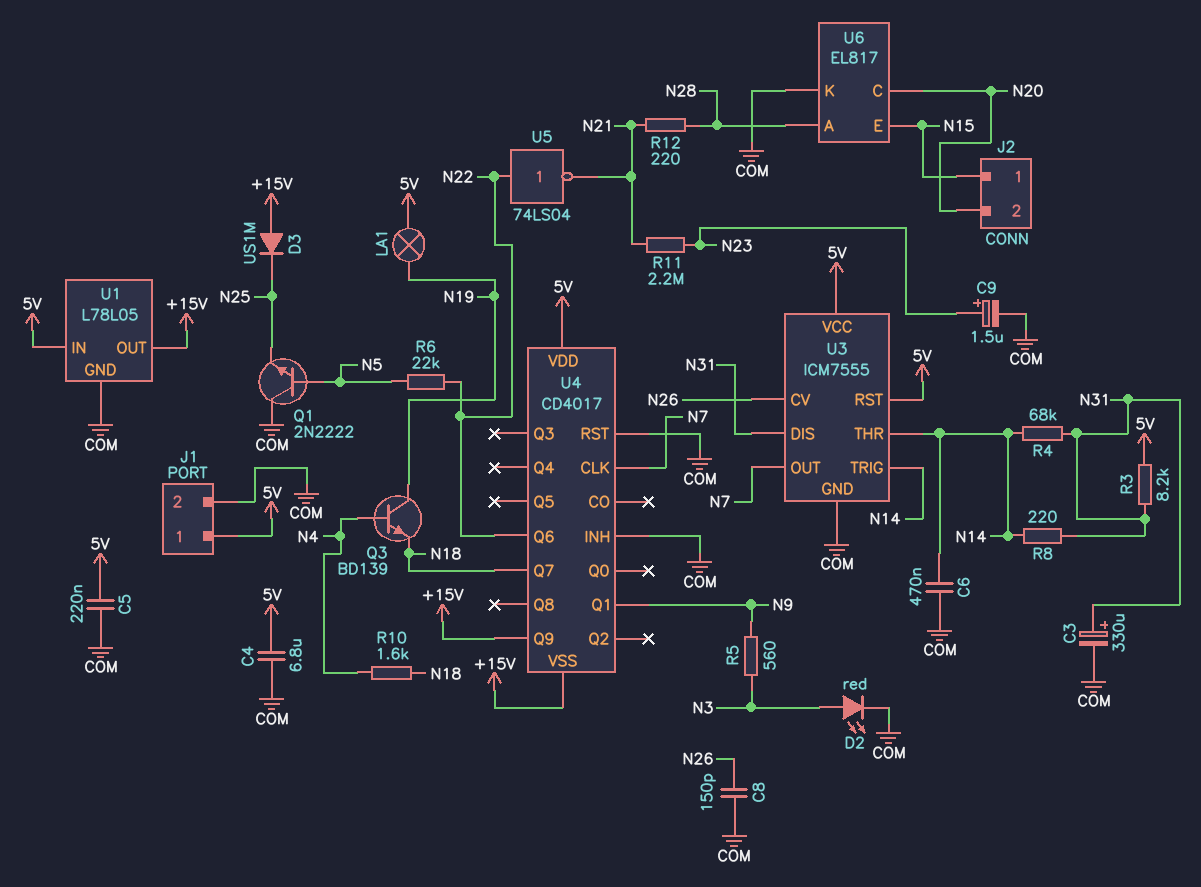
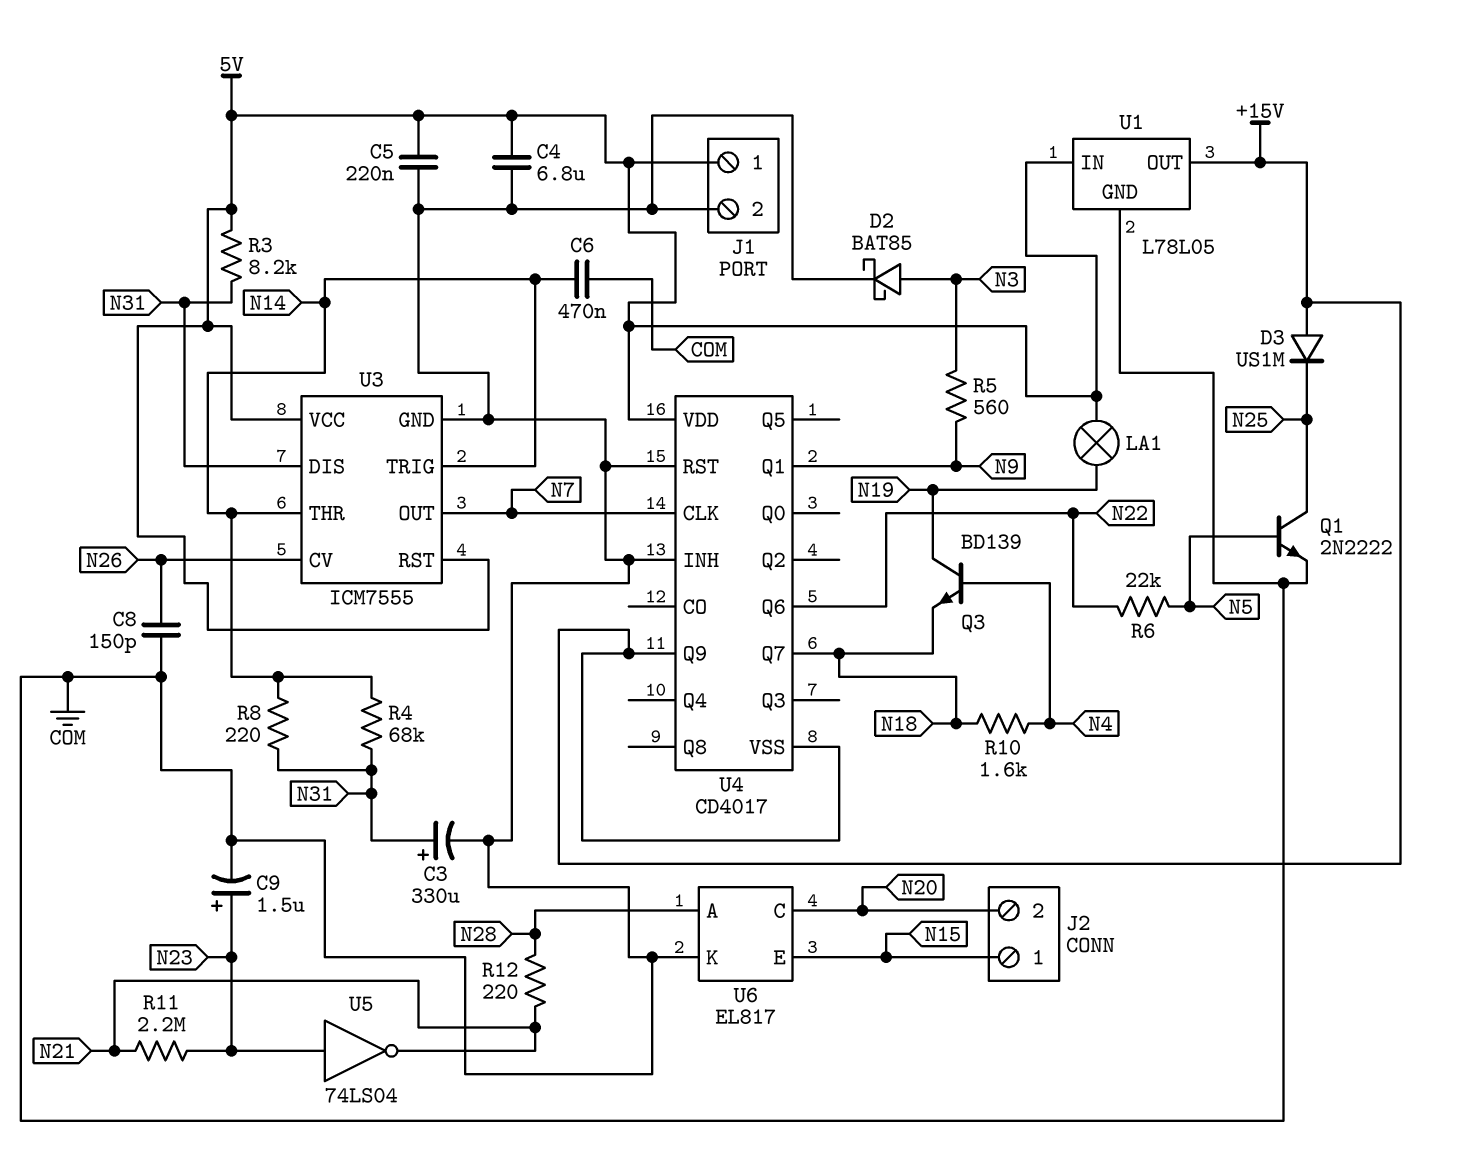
D2: LED red (A N3, K COM) -> schottky BAT85 (A N3, K COM)
Q1: NPN 2N2222 (B N5, C COM, E N25) -> NPN 2N2222 (B N5, C N25, E COM)
U5: NOT 74LS04 (in N22, out N21) -> NOT 74LS04 (in N23, out N21)

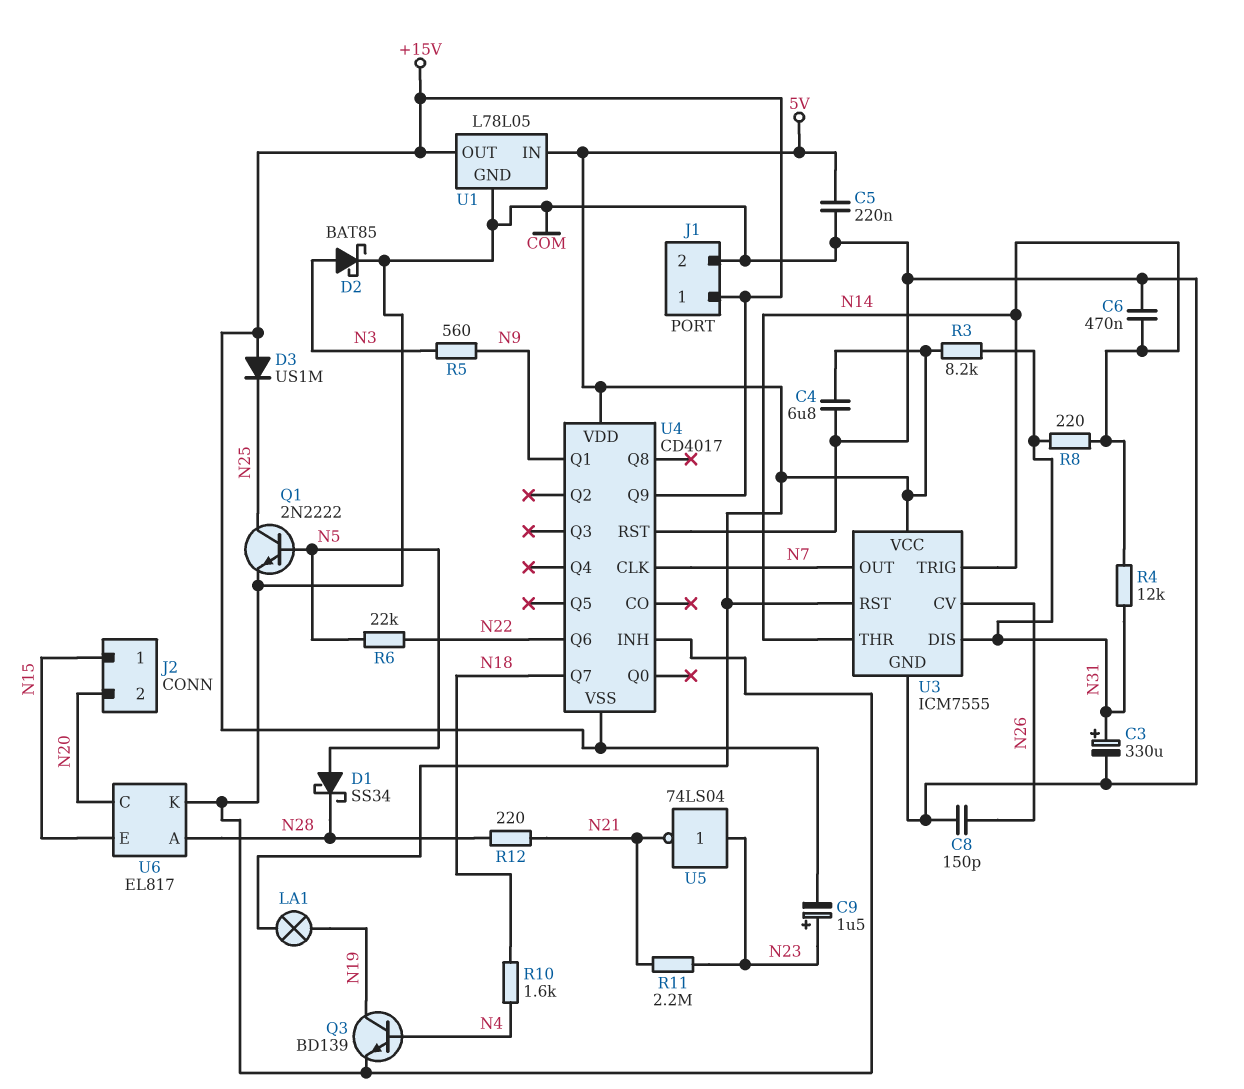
C9: 1.5uF (plus N23, minus COM) -> 1.5uF (plus N23, minus +15V)
D1: none -> schottky SS34 (A N5, K N28)
J1 pin 1: 5V -> +15V
Q3: NPN BD139 (B N4, C N19, E N18) -> NPN BD139 (B N4, C N19, E COM)
R4: 68k (N14, N31) -> 12k (N14, N31)

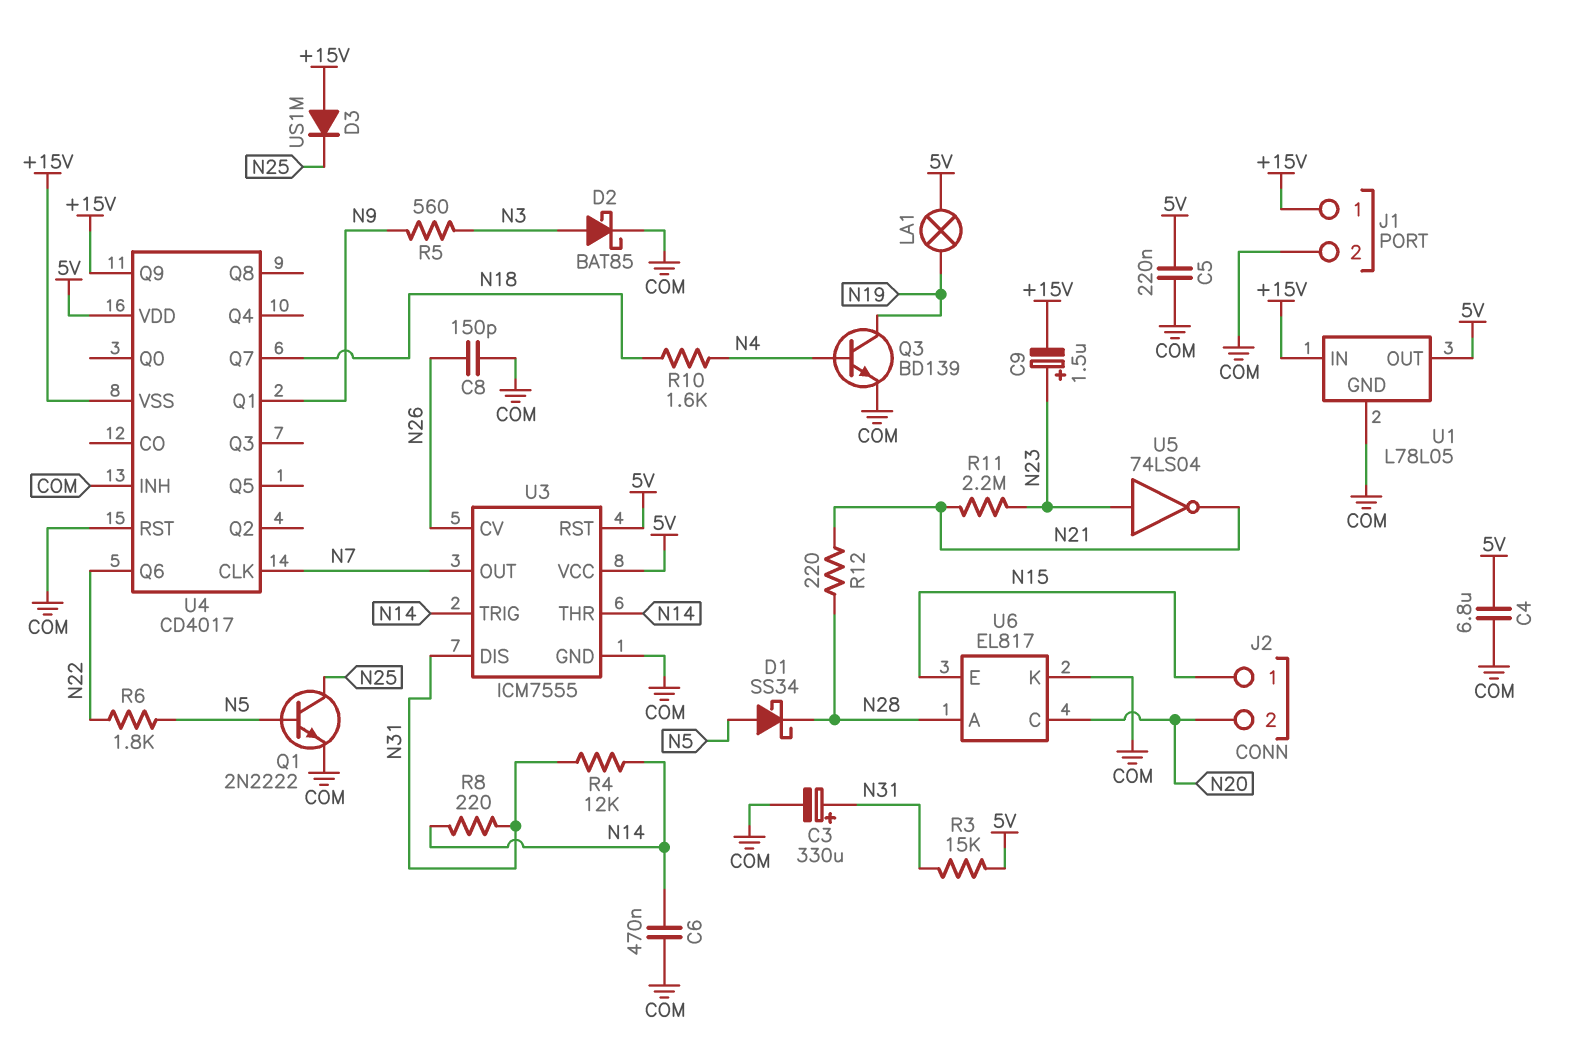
R3: 8.2k (5V, N31) -> 15k (5V, N31)
R6: 22k (N5, N22) -> 1.8k (N5, N22)
U1 pin IN: 5V -> +15V
U1 pin OUT: +15V -> 5V

